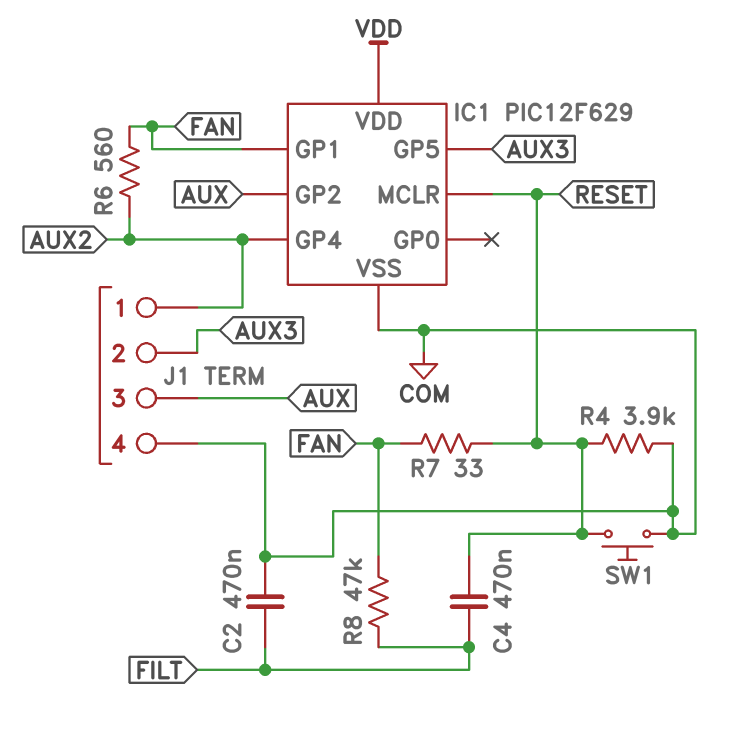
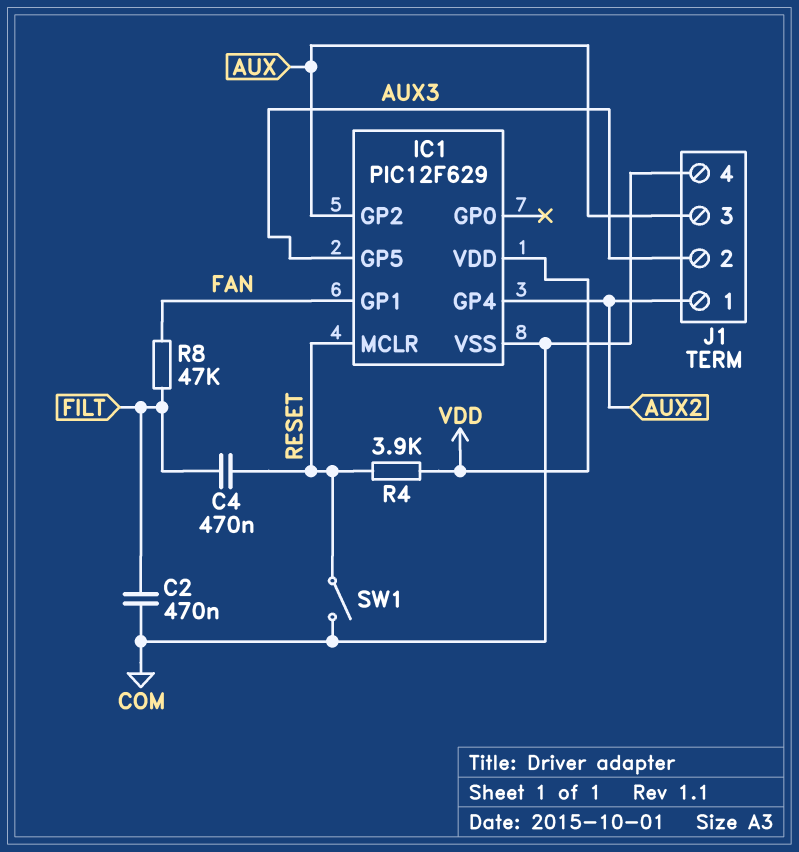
R4: 3.9k (COM, RESET) -> 3.9k (RESET, VDD)
R6: 560 (AUX2, FAN) -> none
R7: 33 (FAN, RESET) -> none
SW1: button (COM, RESET) -> switch (COM, RESET)

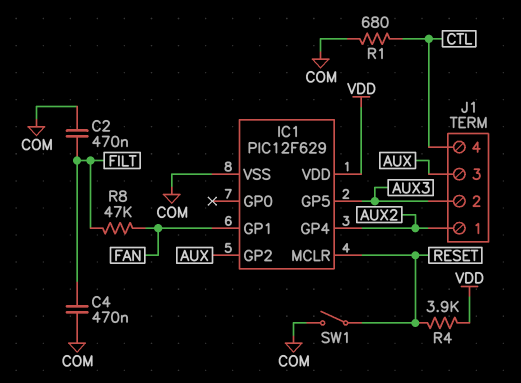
C4: 470nF (FILT, RESET) -> 470nF (COM, FILT)
J1 pin 4: COM -> CTL
R1: none -> 680 (COM, CTL)

